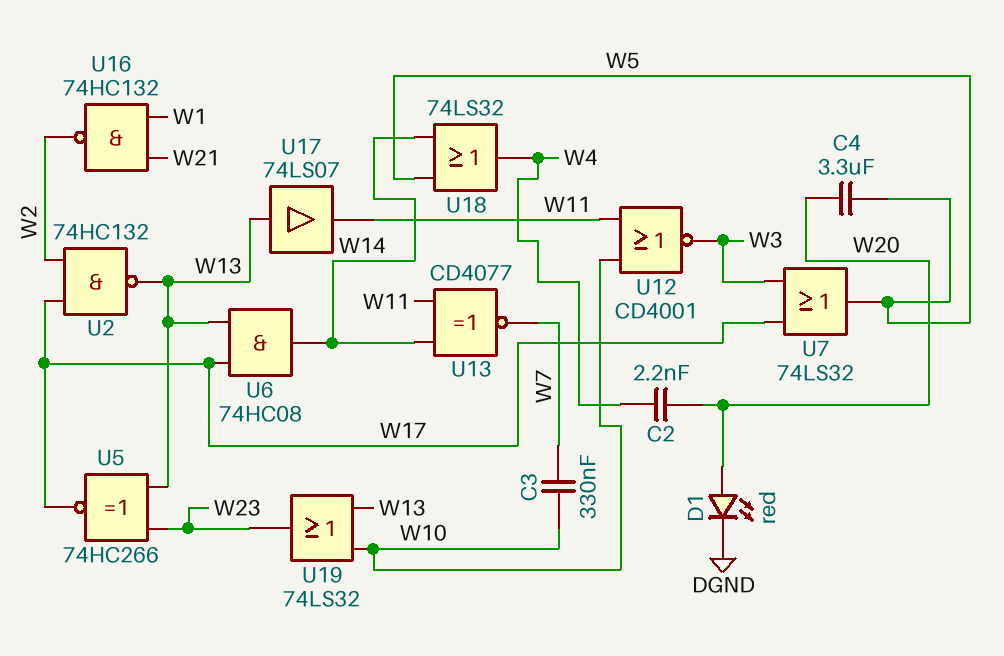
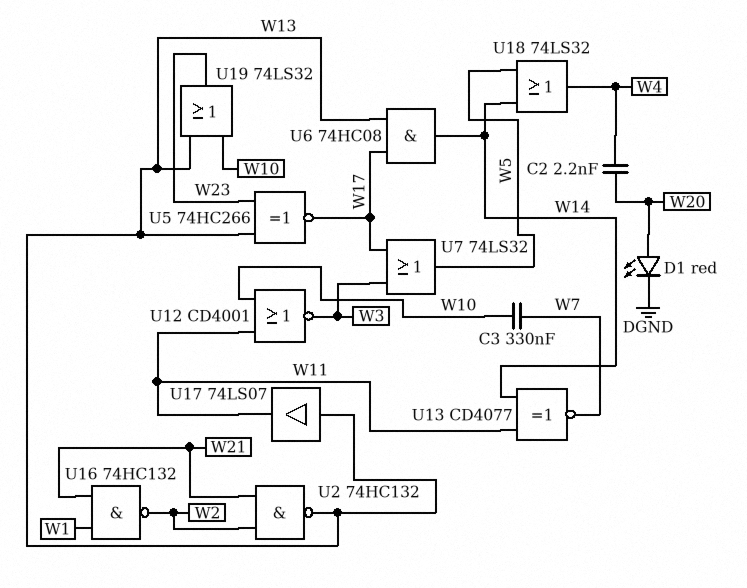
C4: 3.3uF (W5, W20) -> none
U2: NAND 74HC132 (in W2, in W17, out W13) -> NAND 74HC132 (in W2, in W21, out W13)

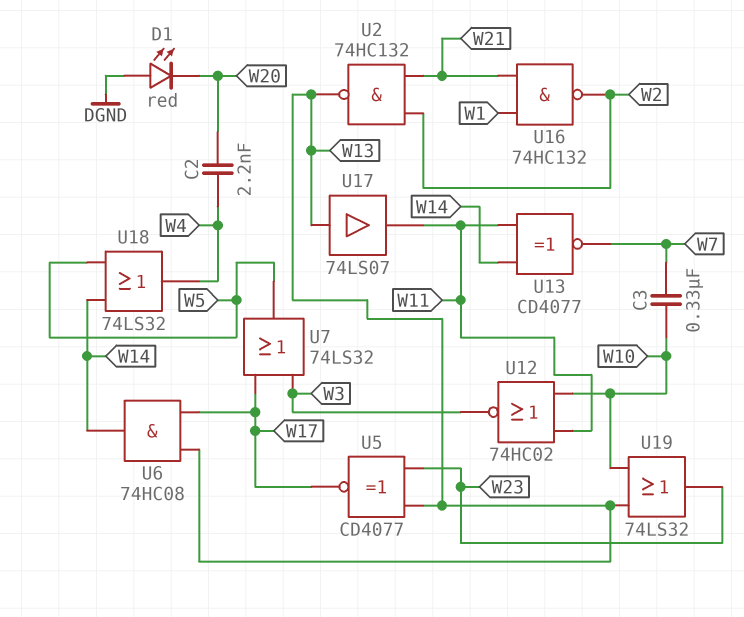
D1: LED red (A W20, K DGND) -> LED red (A DGND, K W20)
U5: XNOR 74HC266 (in W13, in W23, out W17) -> XNOR CD4077 (in W13, in W23, out W17)
U12: NOR CD4001 (in W10, in W11, out W3) -> NOR 74HC02 (in W10, in W11, out W3)

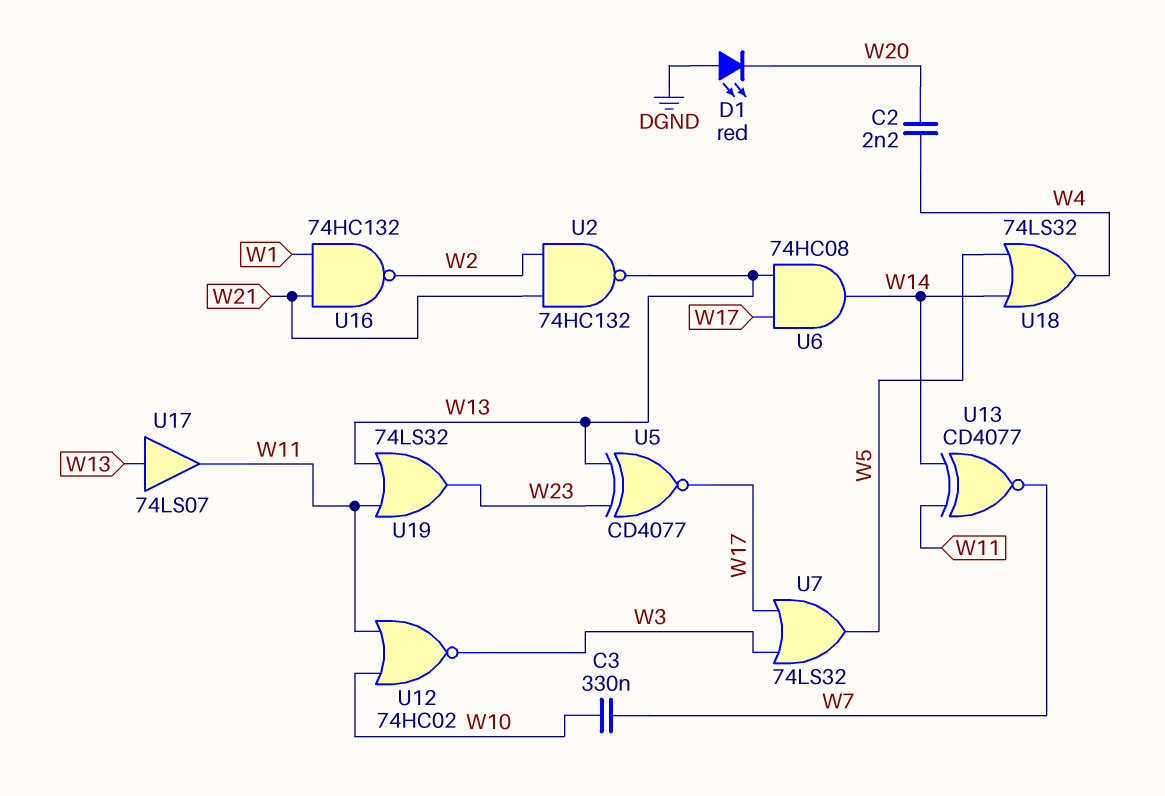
U19: OR 74LS32 (in W10, in W13, out W23) -> OR 74LS32 (in W11, in W13, out W23)

